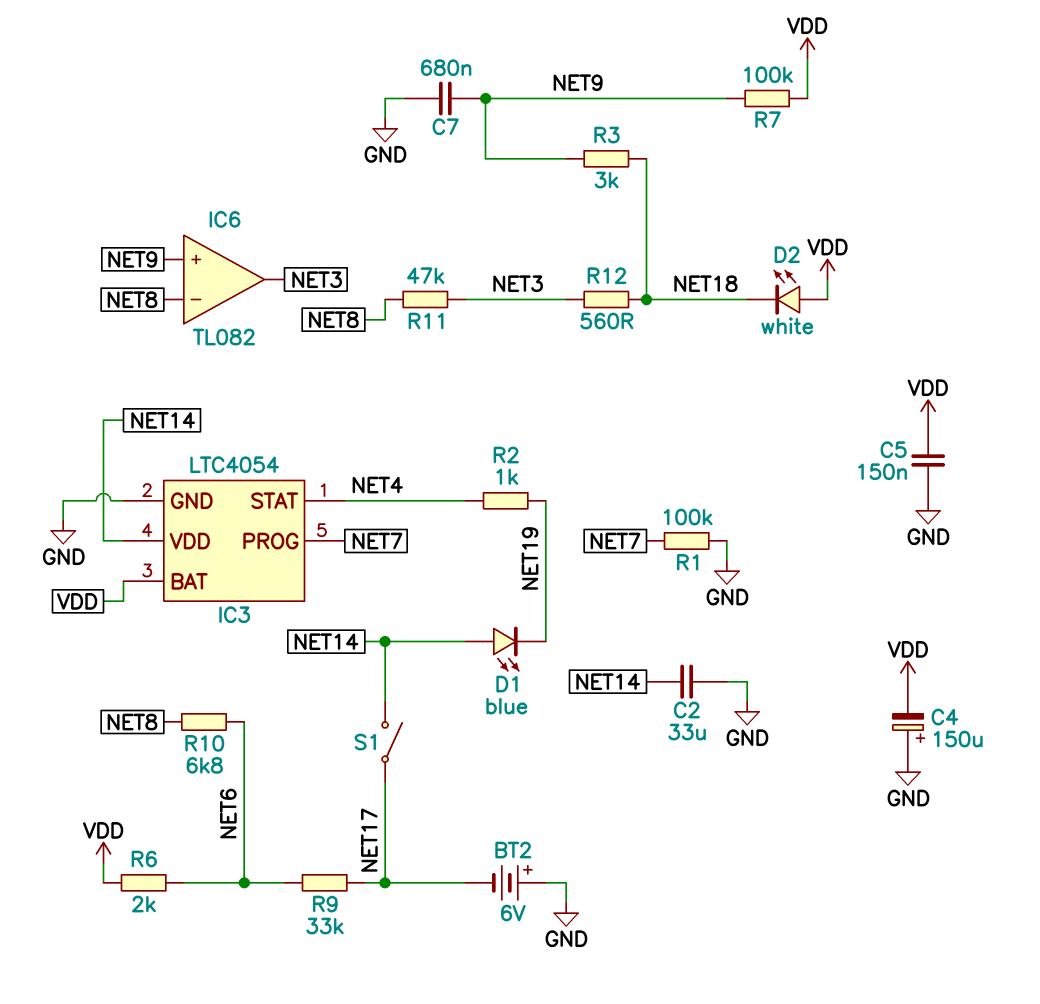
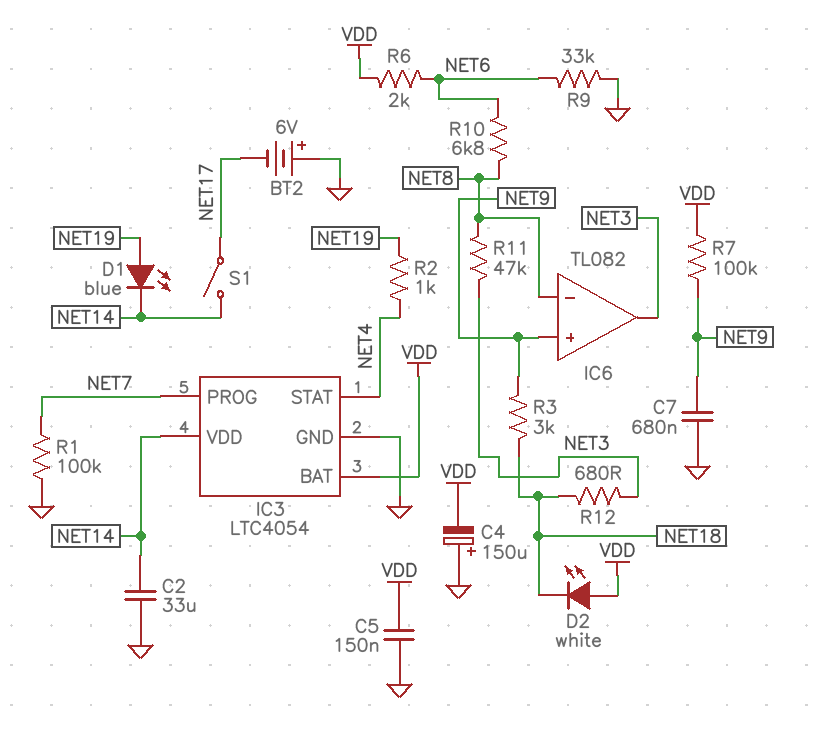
D1: LED blue (A NET14, K NET19) -> LED blue (A NET19, K NET14)
R9: 33k (NET6, NET17) -> 33k (GND, NET6)
R12: 560 (NET3, NET18) -> 680 (NET3, NET18)

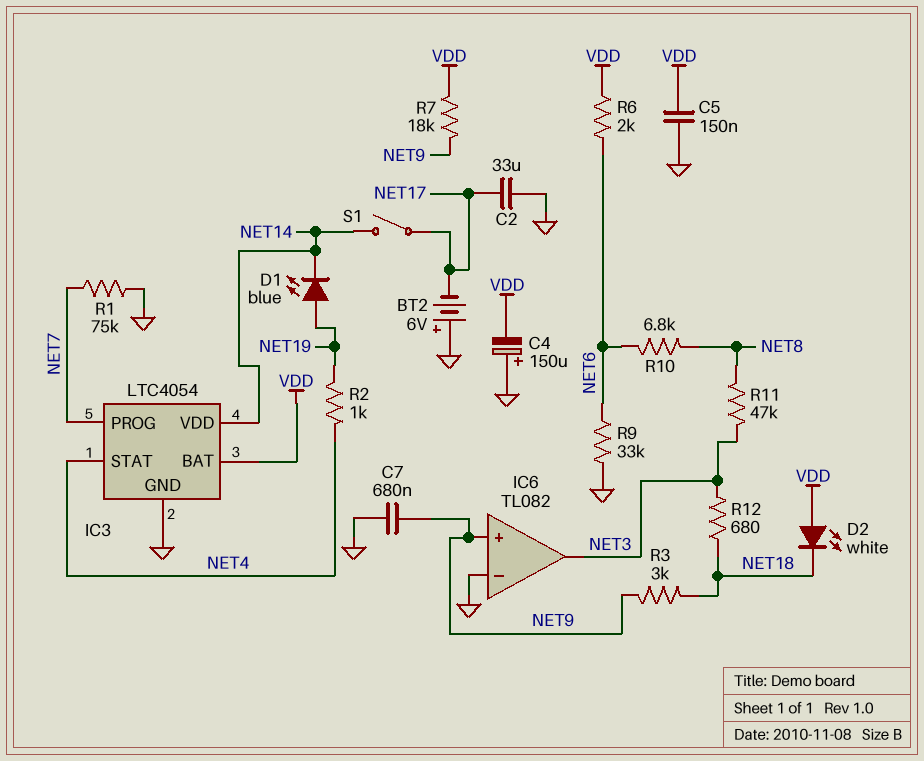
C2: 33uF (GND, NET14) -> 33uF (GND, NET17)
IC6 pin in-: NET8 -> GND
R1: 100k (GND, NET7) -> 75k (GND, NET7)
R7: 100k (NET9, VDD) -> 18k (NET9, VDD)

